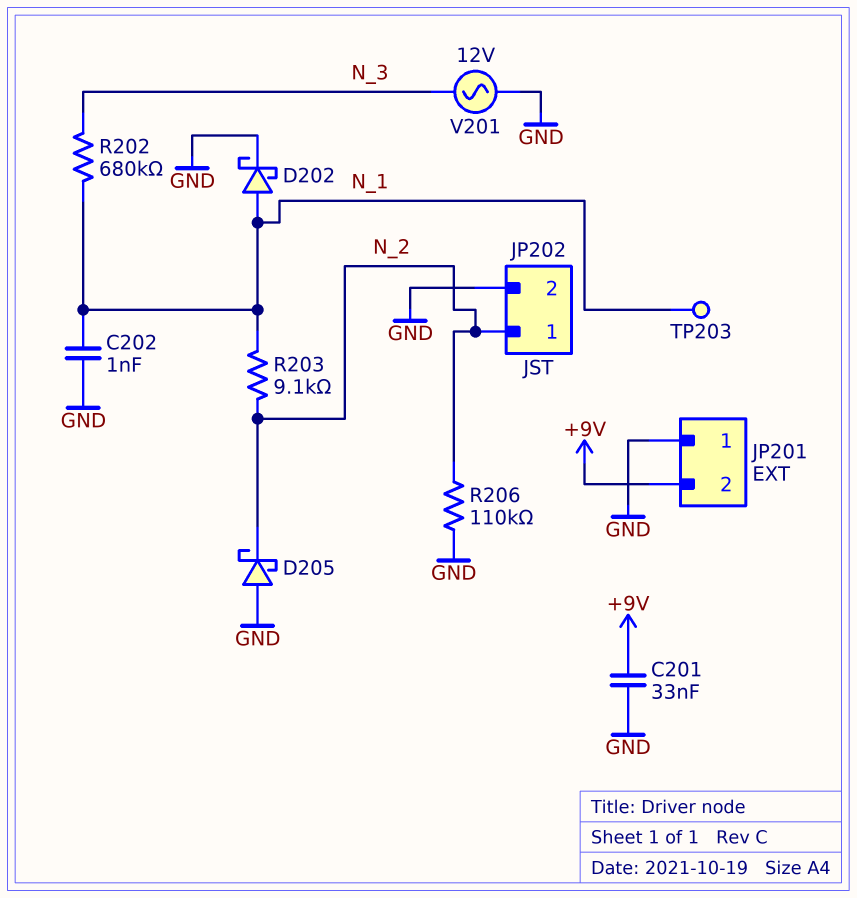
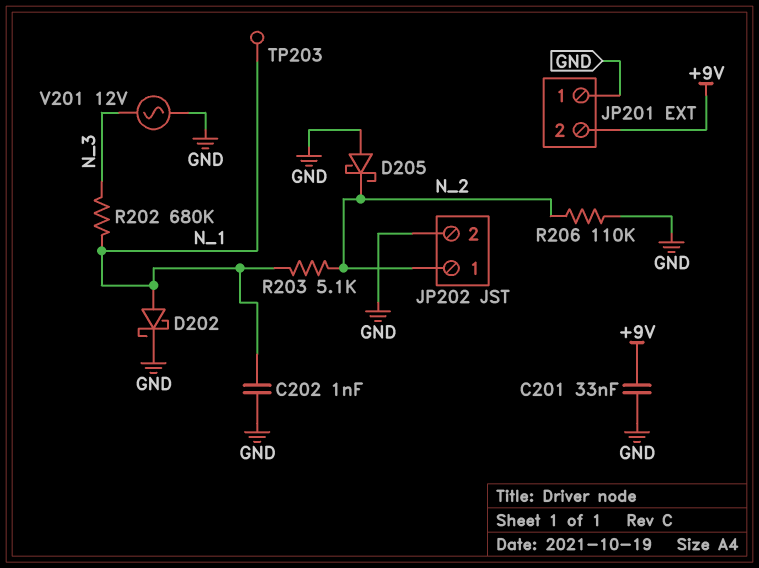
R203: 9.1k (N_1, N_2) -> 5.1k (N_1, N_2)

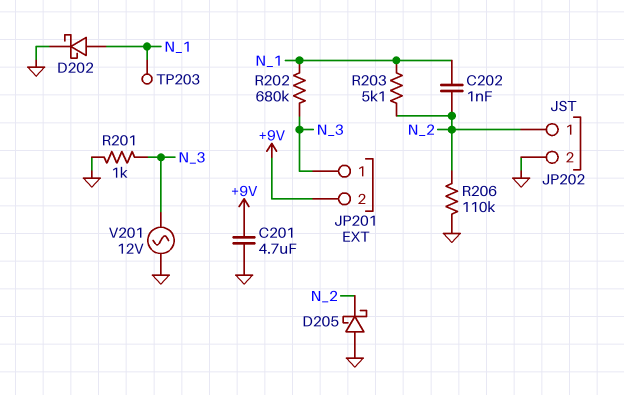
C201: 33nF (+9V, GND) -> 4.7uF (+9V, GND)
C202: 1nF (GND, N_1) -> 1nF (N_1, N_2)
JP201 pin 1: GND -> N_3
R201: none -> 1k (GND, N_3)

